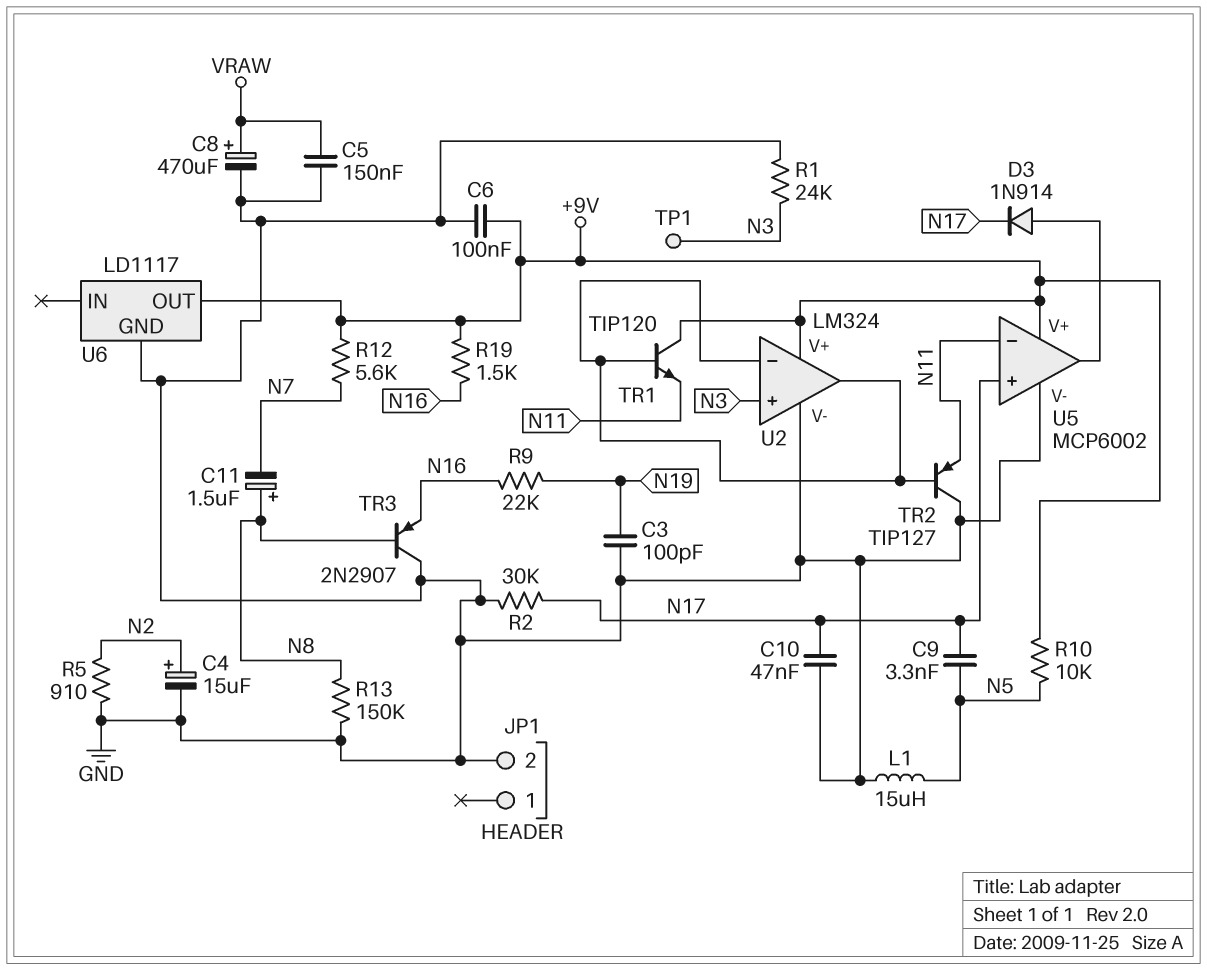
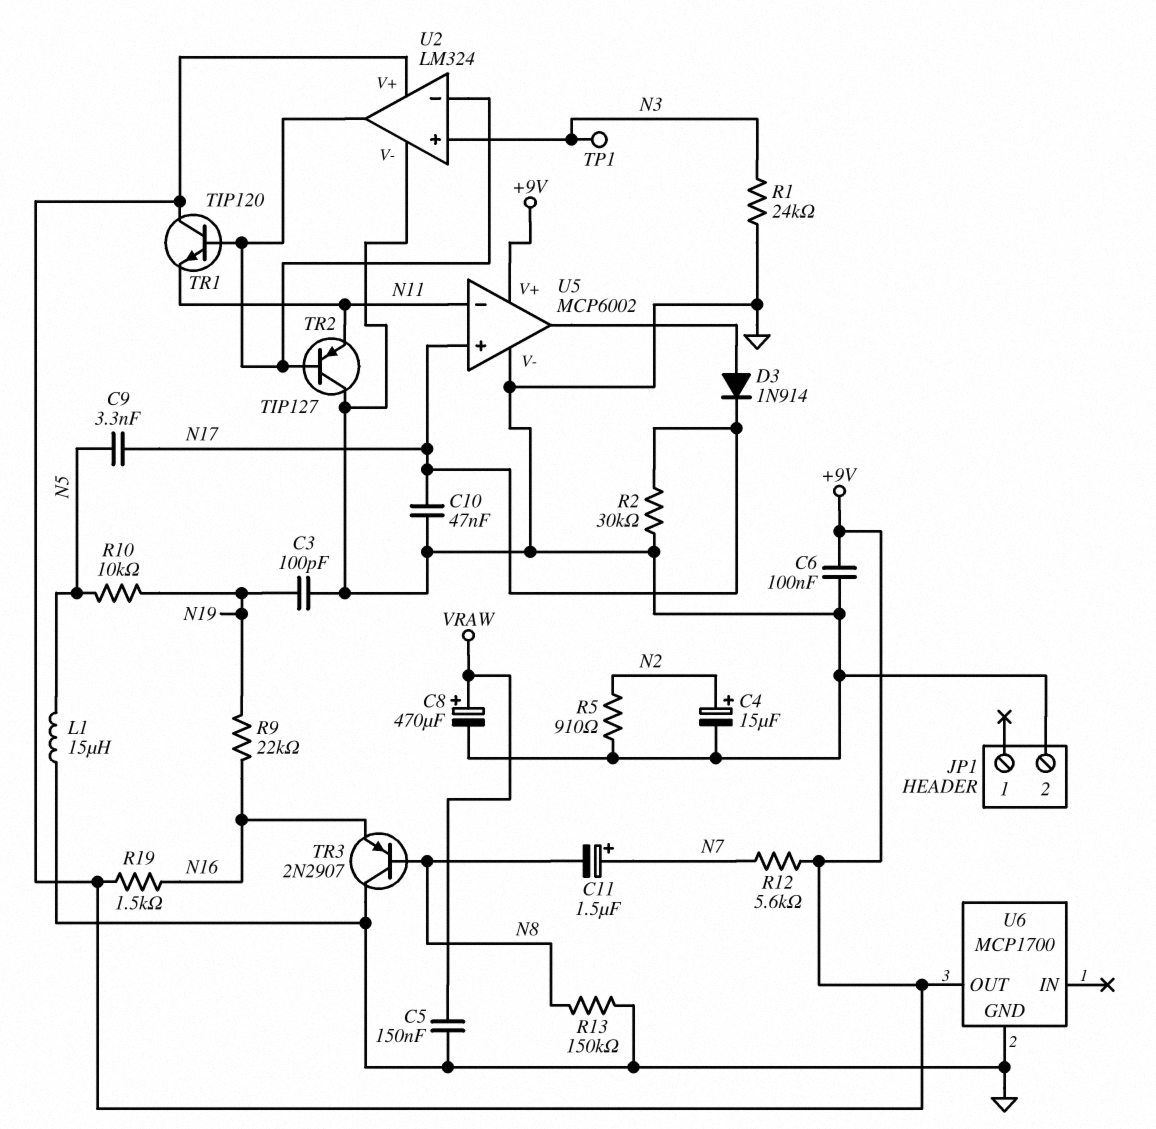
C11: 1.5uF (plus N8, minus N7) -> 1.5uF (plus N7, minus N8)
R10: 10k (+9V, N5) -> 10k (N5, N19)
U6: LD1117 -> MCP1700

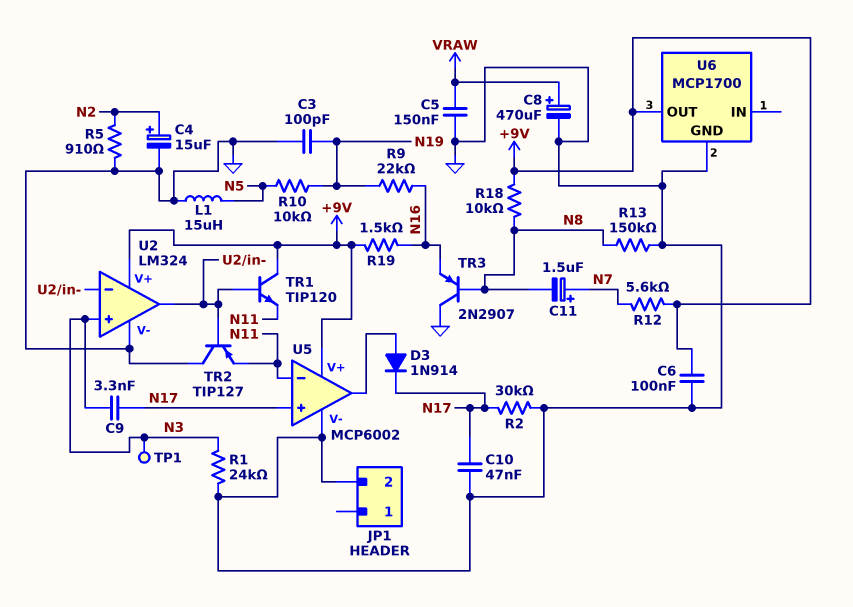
C9: 3.3nF (N5, N17) -> 3.3nF (N3, N17)
R18: none -> 10k (+9V, N8)

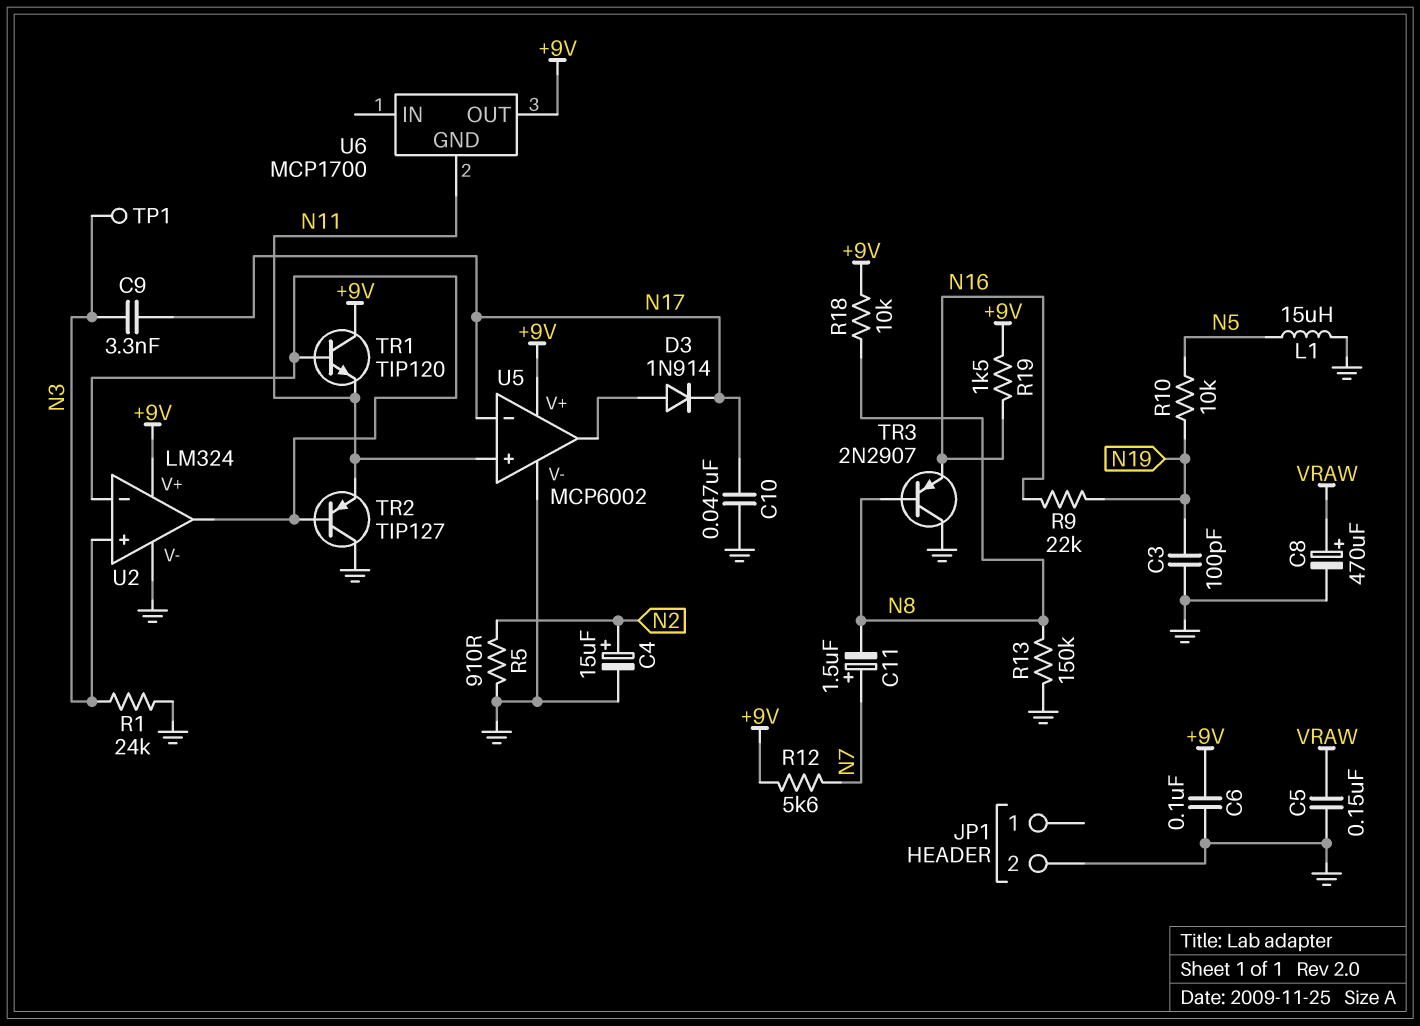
R2: 30k (GND, N17) -> none
U5 pin in+: N17 -> N11
U5 pin in-: N11 -> N17
U6 pin GND: GND -> N11

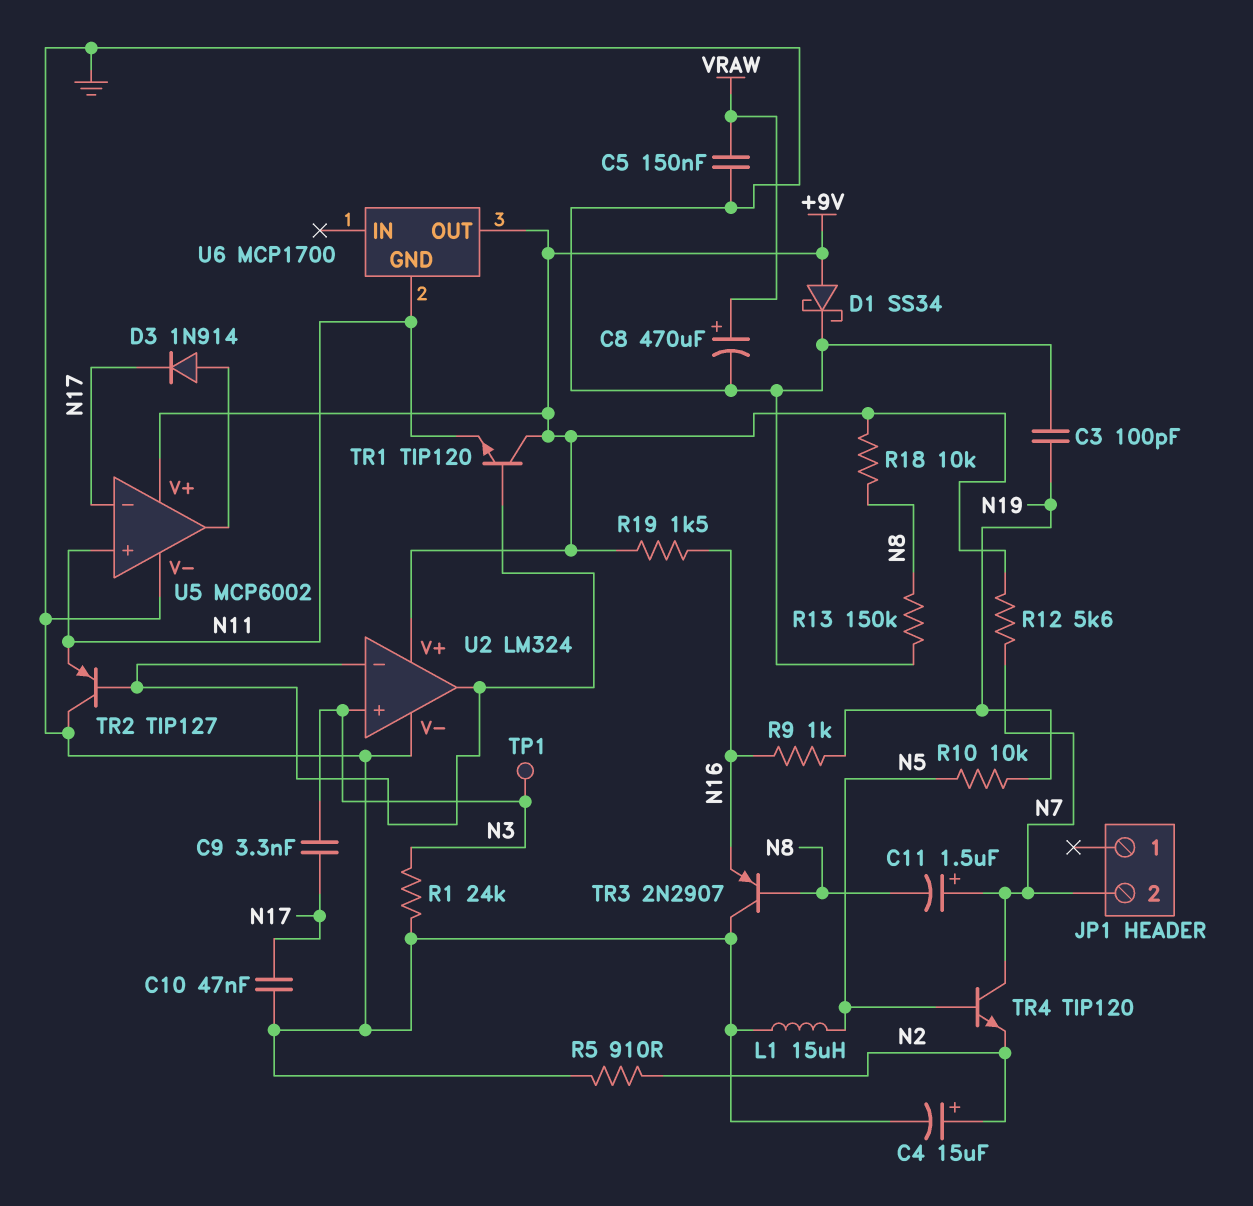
C6: 100nF (+9V, GND) -> none
D1: none -> schottky SS34 (A +9V, K GND)
JP1 pin 2: GND -> N7
R9: 22k (N16, N19) -> 1k (N16, N19)
TR4: none -> NPN TIP120 (B N5, C N7, E N2)

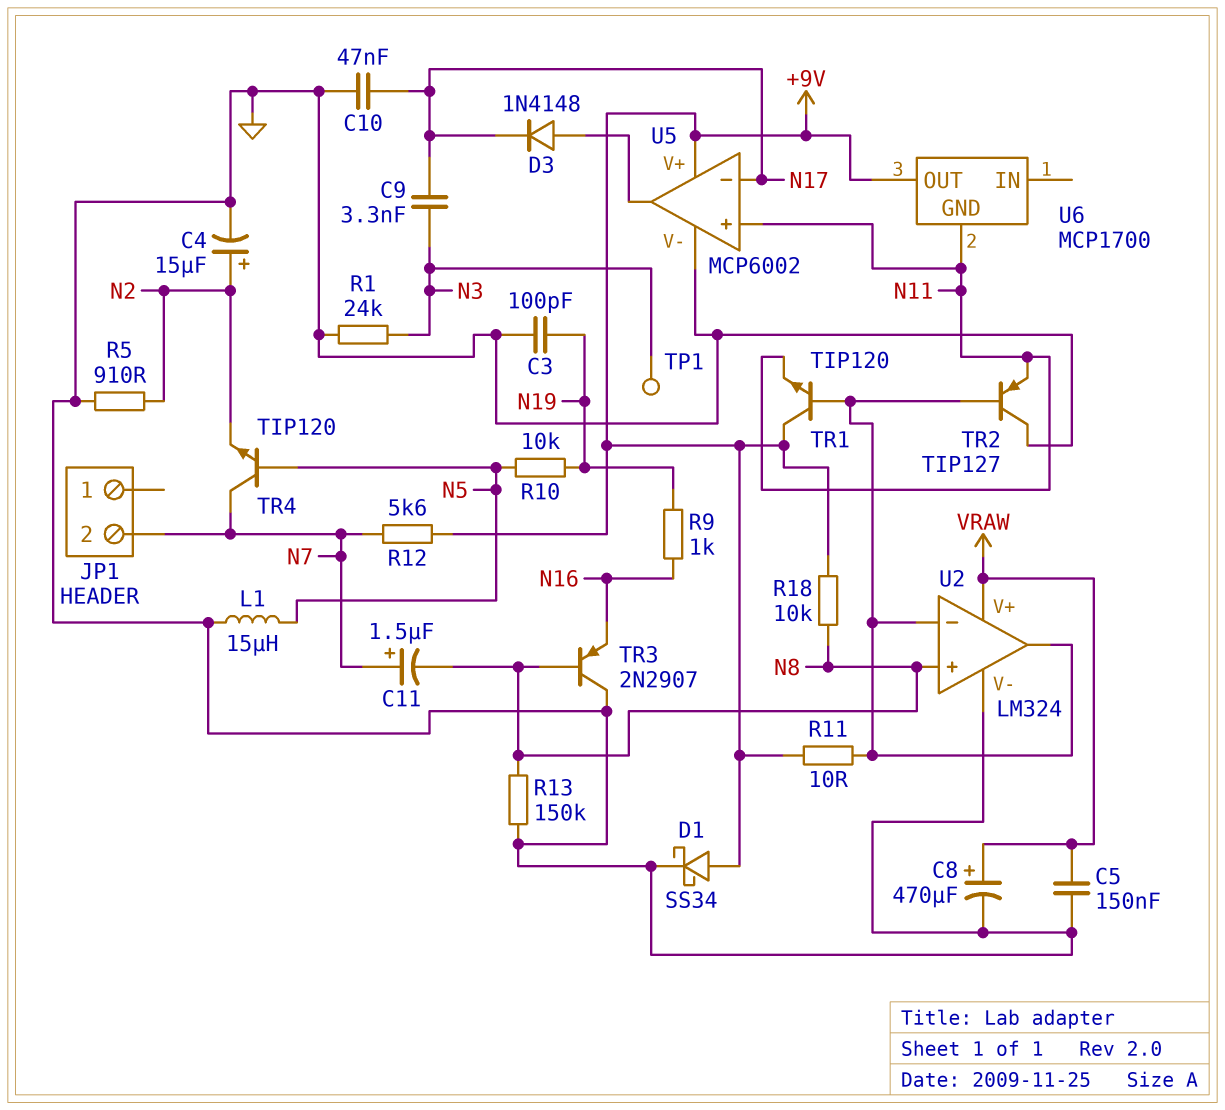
D3: diode 1N914 (A U5/out, K N17) -> diode 1N4148 (A U5/out, K N17)
R11: none -> 10 (+9V, U2/in-)
R19: 1.5k (+9V, N16) -> none
U2 pin V+: +9V -> VRAW
U2 pin in+: N3 -> N8

